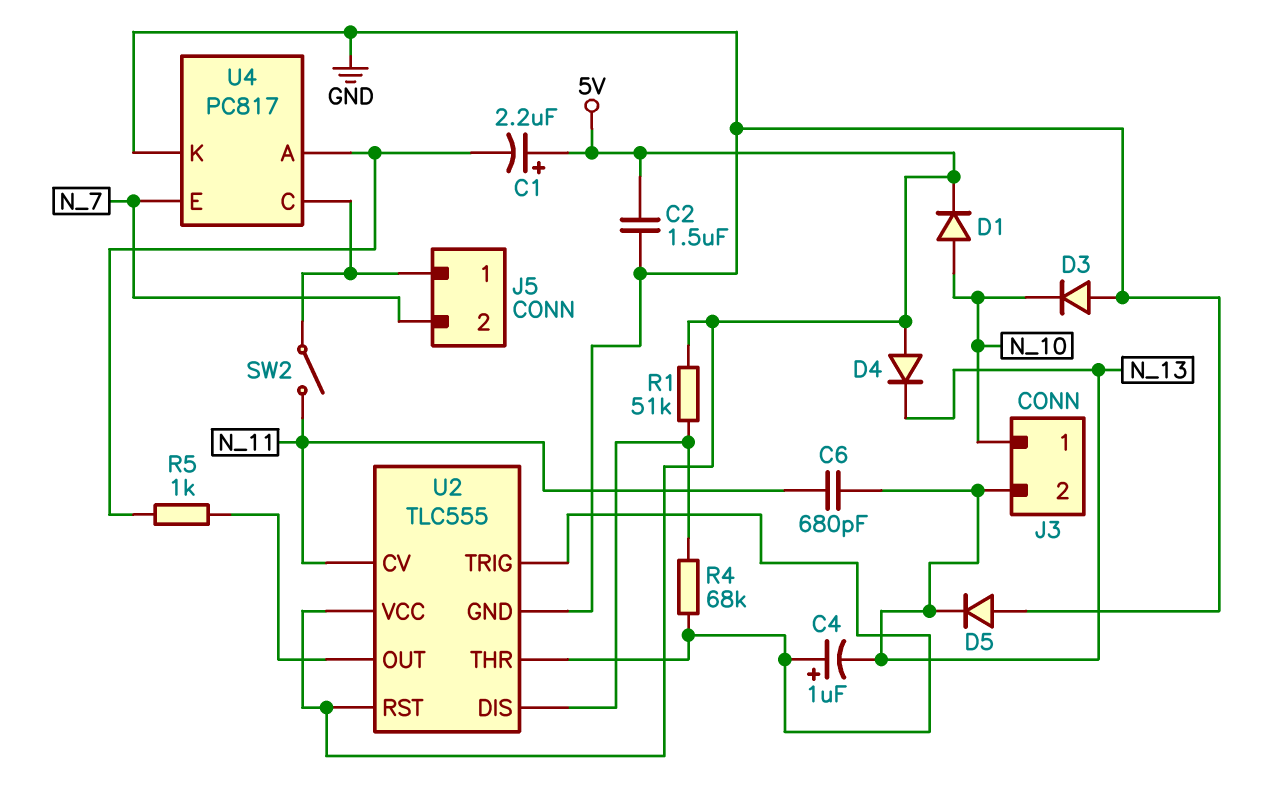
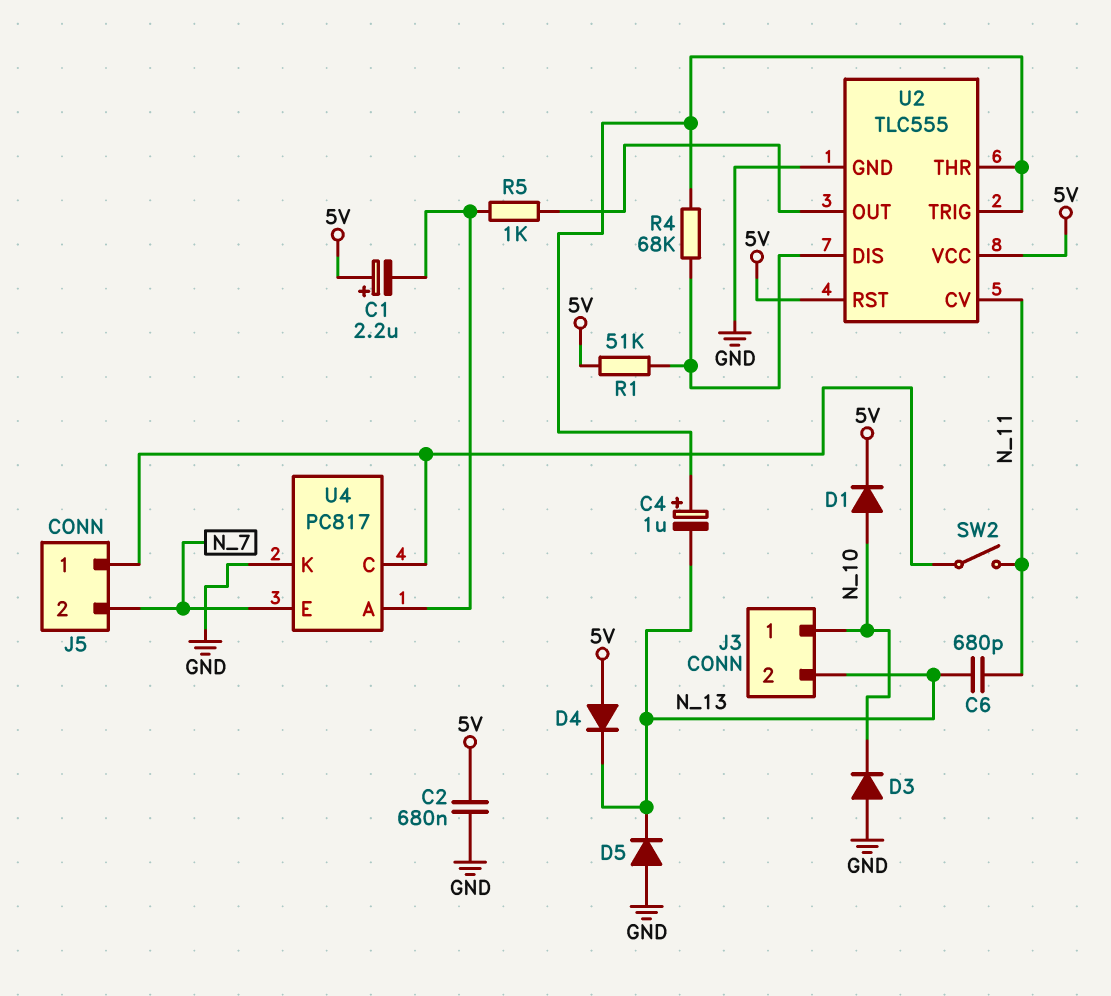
C2: 1.5uF (5V, GND) -> 680nF (5V, GND)

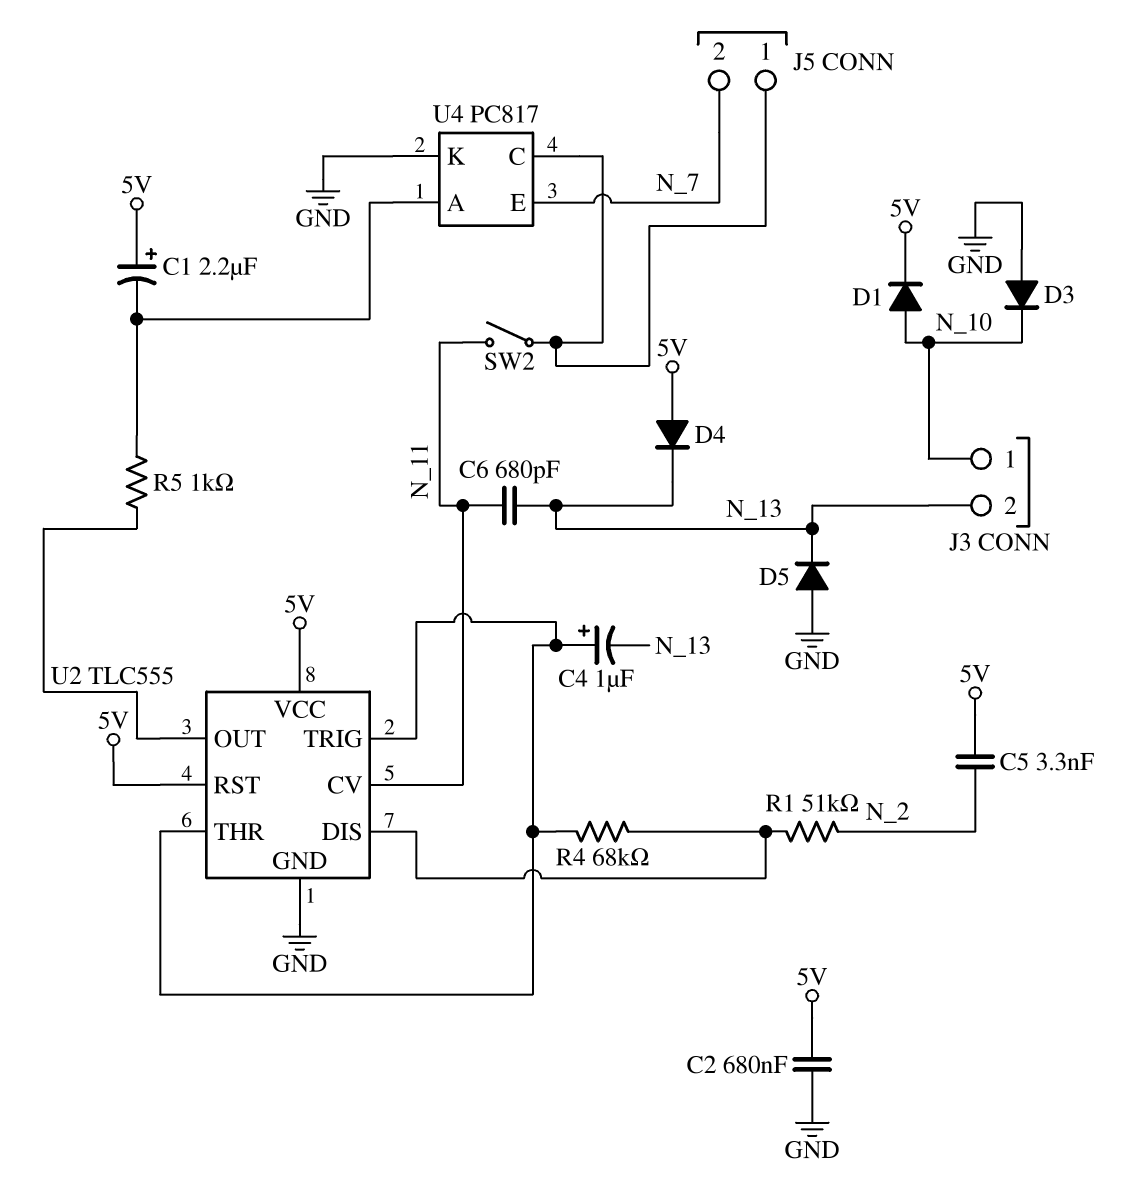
C5: none -> 3.3nF (5V, N_2)
R1: 51k (5V, U2/DIS) -> 51k (N_2, U2/DIS)

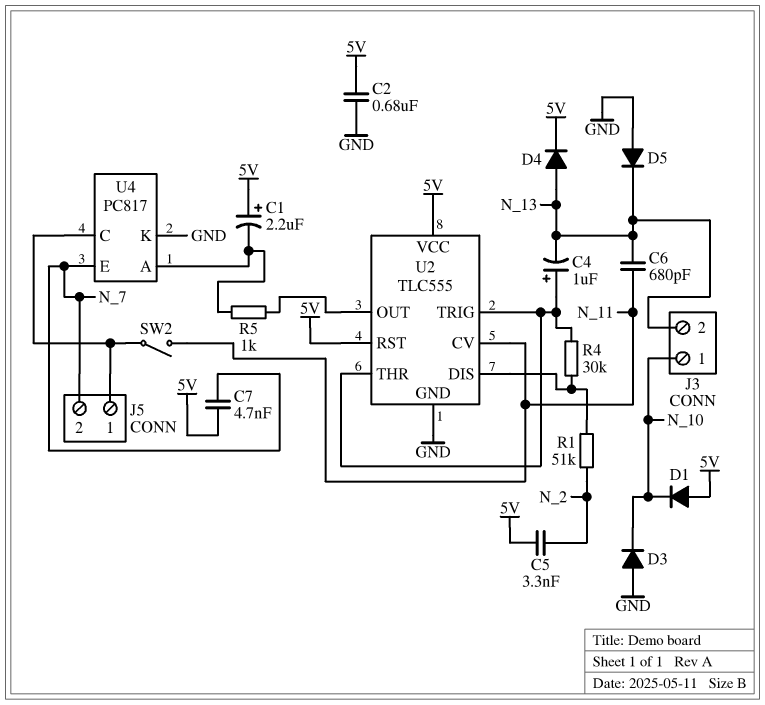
C7: none -> 4.7nF (5V, N_7)
D1: diode (A N_10, K 5V) -> diode (A 5V, K N_10)
D4: diode (A 5V, K N_13) -> diode (A N_13, K 5V)
R4: 68k (U2/DIS, U2/THR) -> 30k (U2/DIS, U2/THR)

